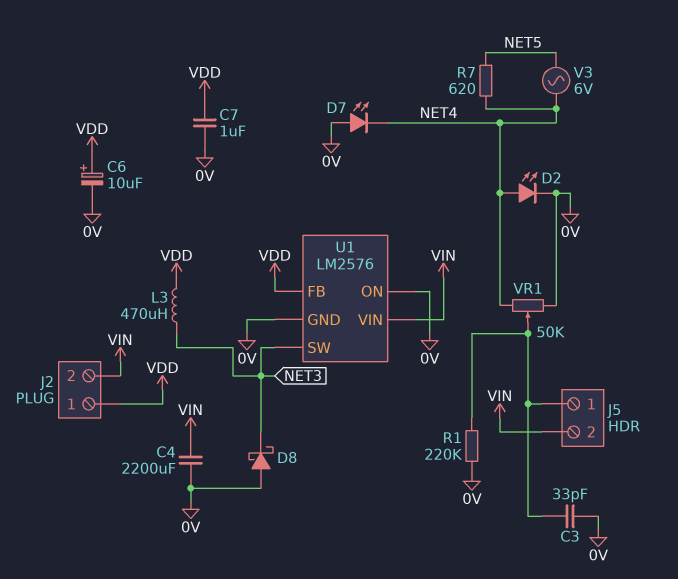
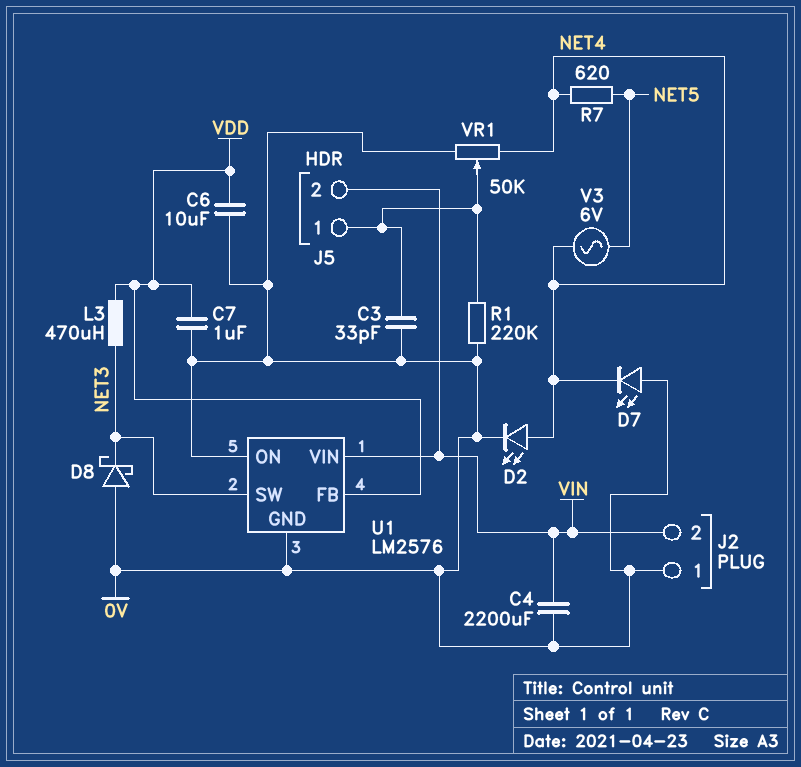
C6: 10uF (plus VDD, minus 0V) -> 10uF (0V, VDD)
J2 pin 1: VDD -> 0V

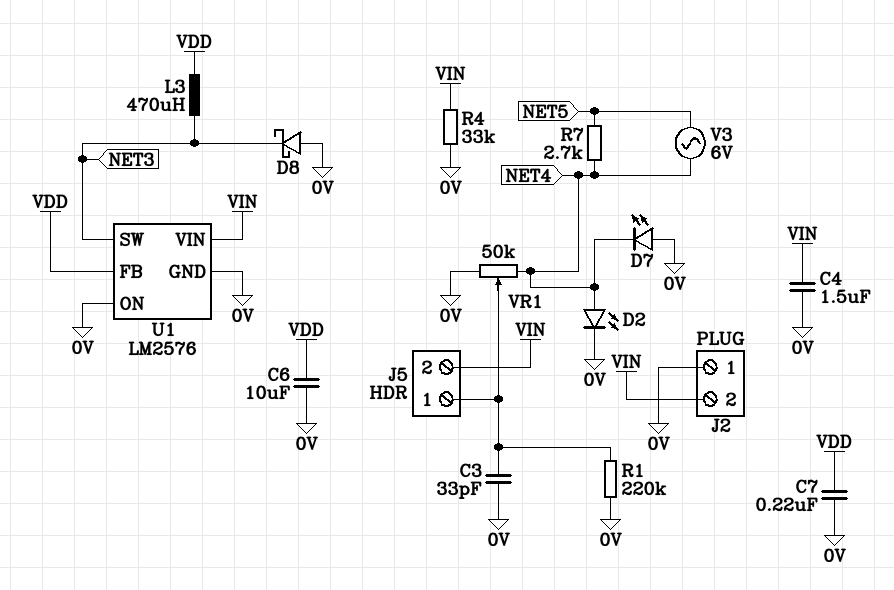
C4: 2200uF (0V, VIN) -> 1.5uF (0V, VIN)
C7: 1uF (0V, VDD) -> 220nF (0V, VDD)
R4: none -> 33k (0V, VIN)
R7: 620 (NET4, NET5) -> 2.7k (NET4, NET5)

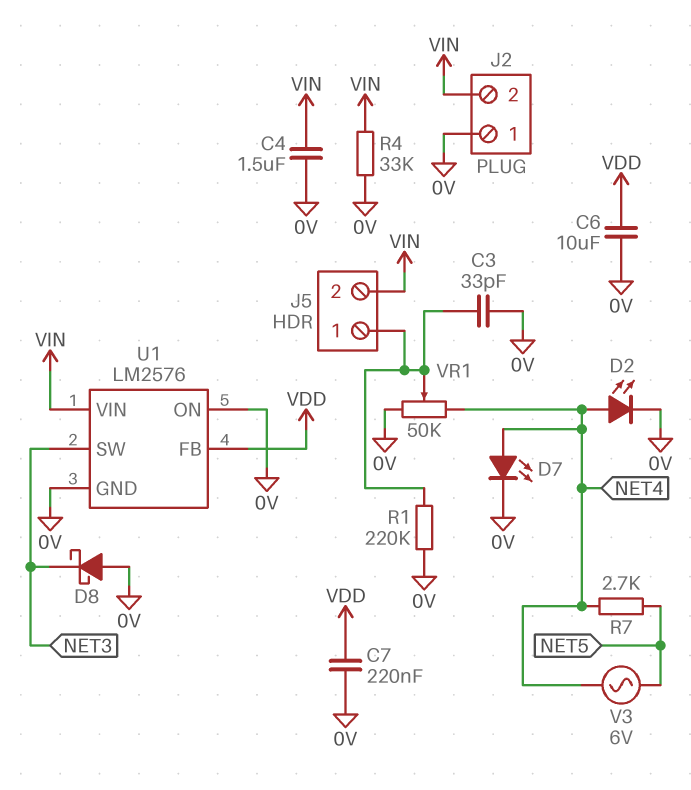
D7: LED (A 0V, K NET4) -> LED (A NET4, K 0V)
L3: 470uH (NET3, VDD) -> none

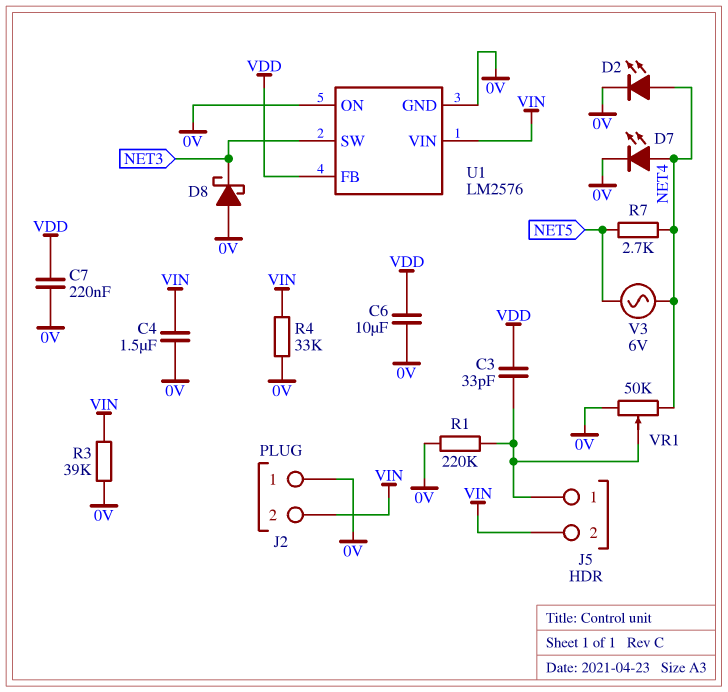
C3: 33pF (0V, J5/1) -> 33pF (J5/1, VDD)
R3: none -> 39k (0V, VIN)

